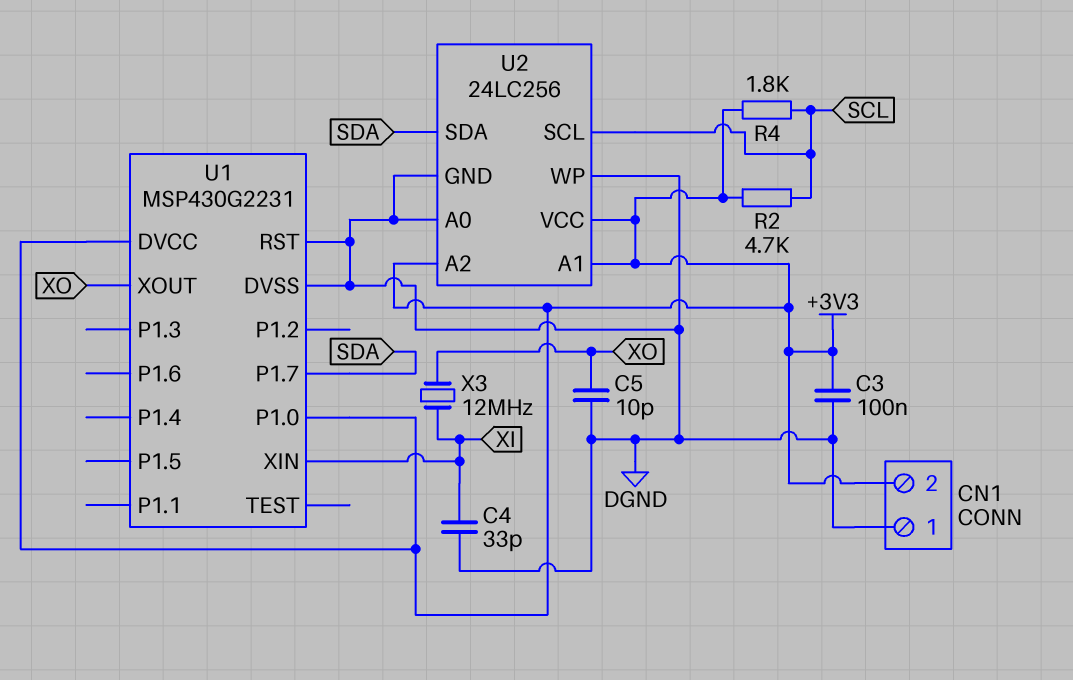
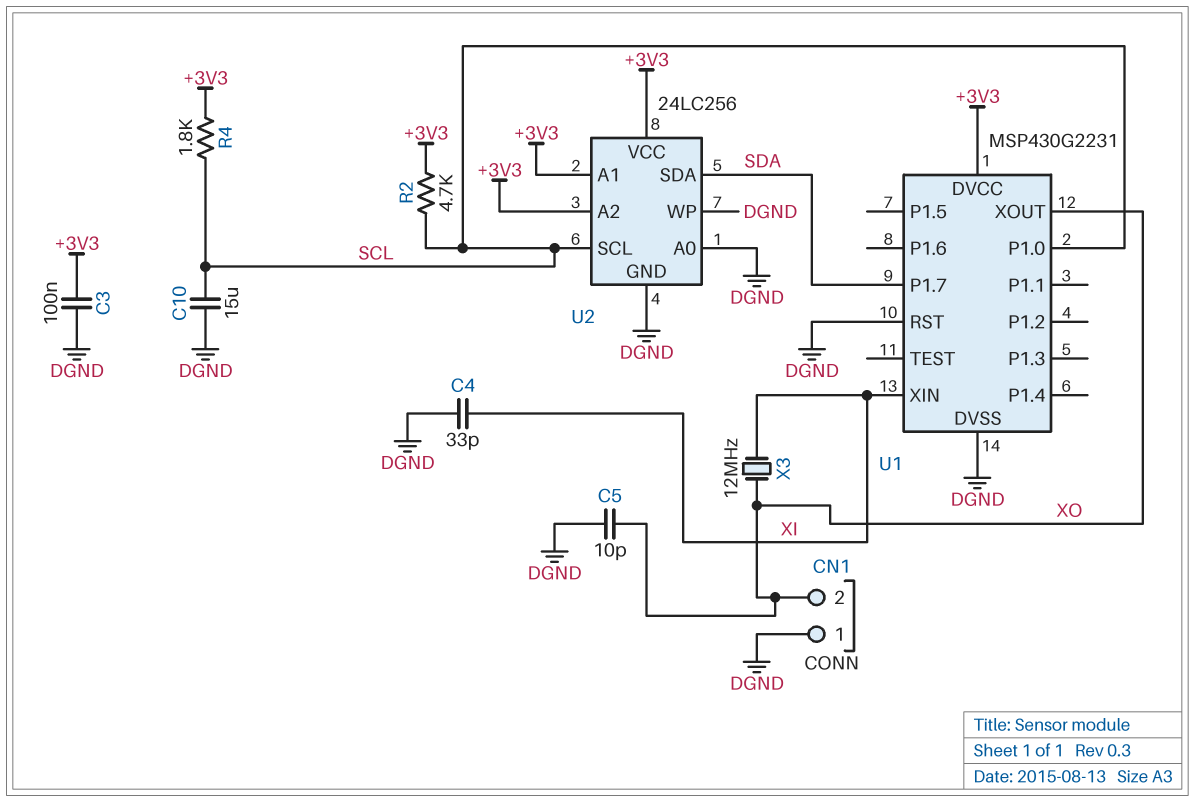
C10: none -> 15uF (DGND, SCL)
CN1 pin 2: +3V3 -> XO
U1 pin P1.0: +3V3 -> SCL

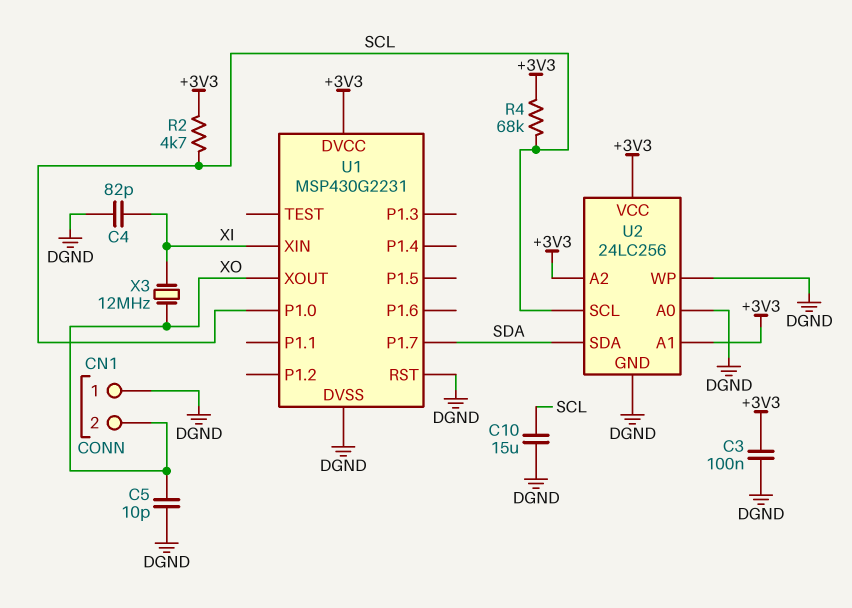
C4: 33pF (DGND, XI) -> 82pF (DGND, XI)
R4: 1.8k (+3V3, SCL) -> 68k (+3V3, SCL)

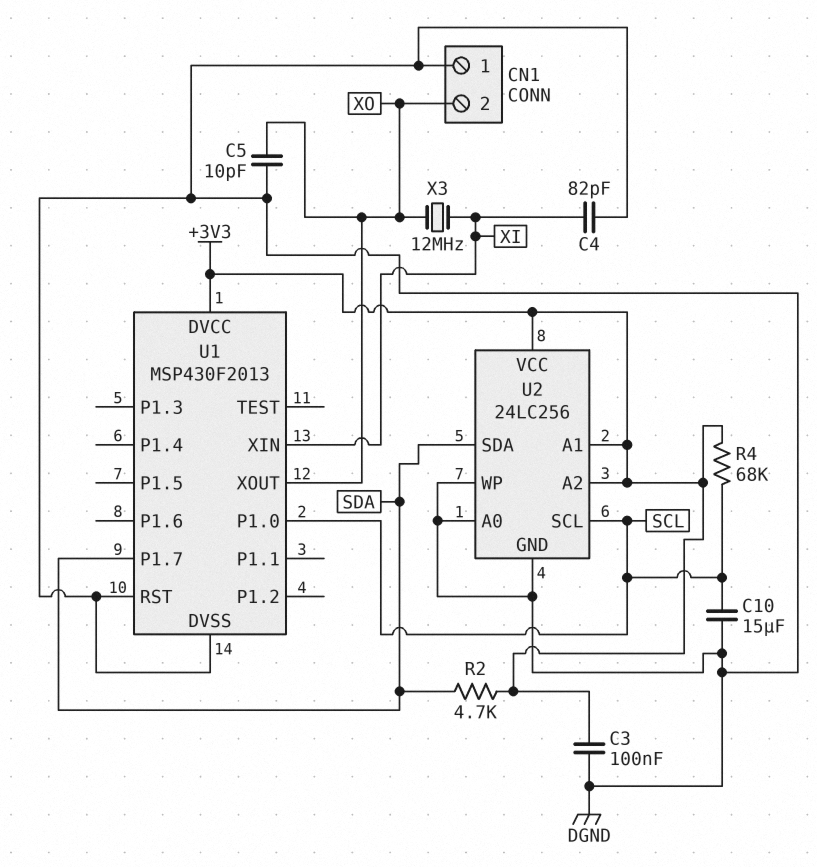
R2: 4.7k (+3V3, SCL) -> 4.7k (+3V3, SDA)
U1: MSP430G2231 -> MSP430F2013

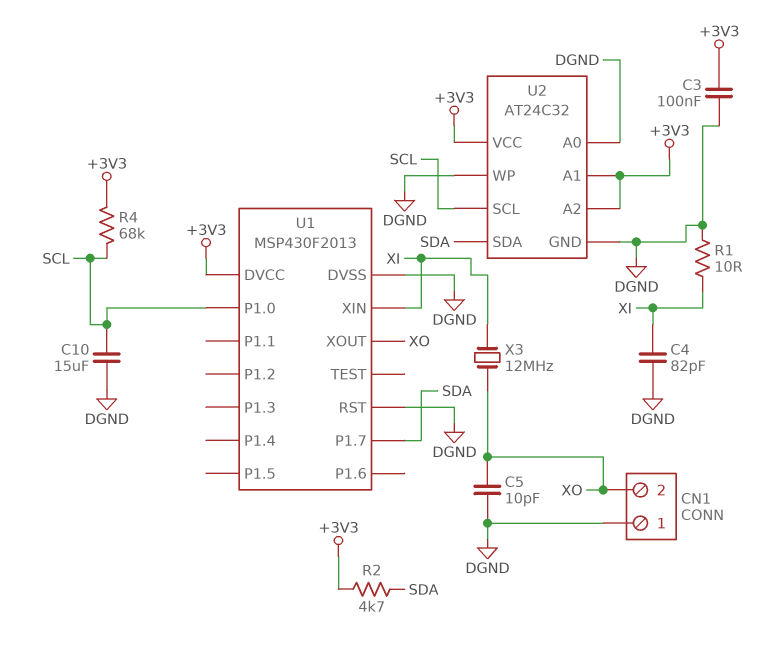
R1: none -> 10 (DGND, XI)
U2: 24LC256 -> AT24C32

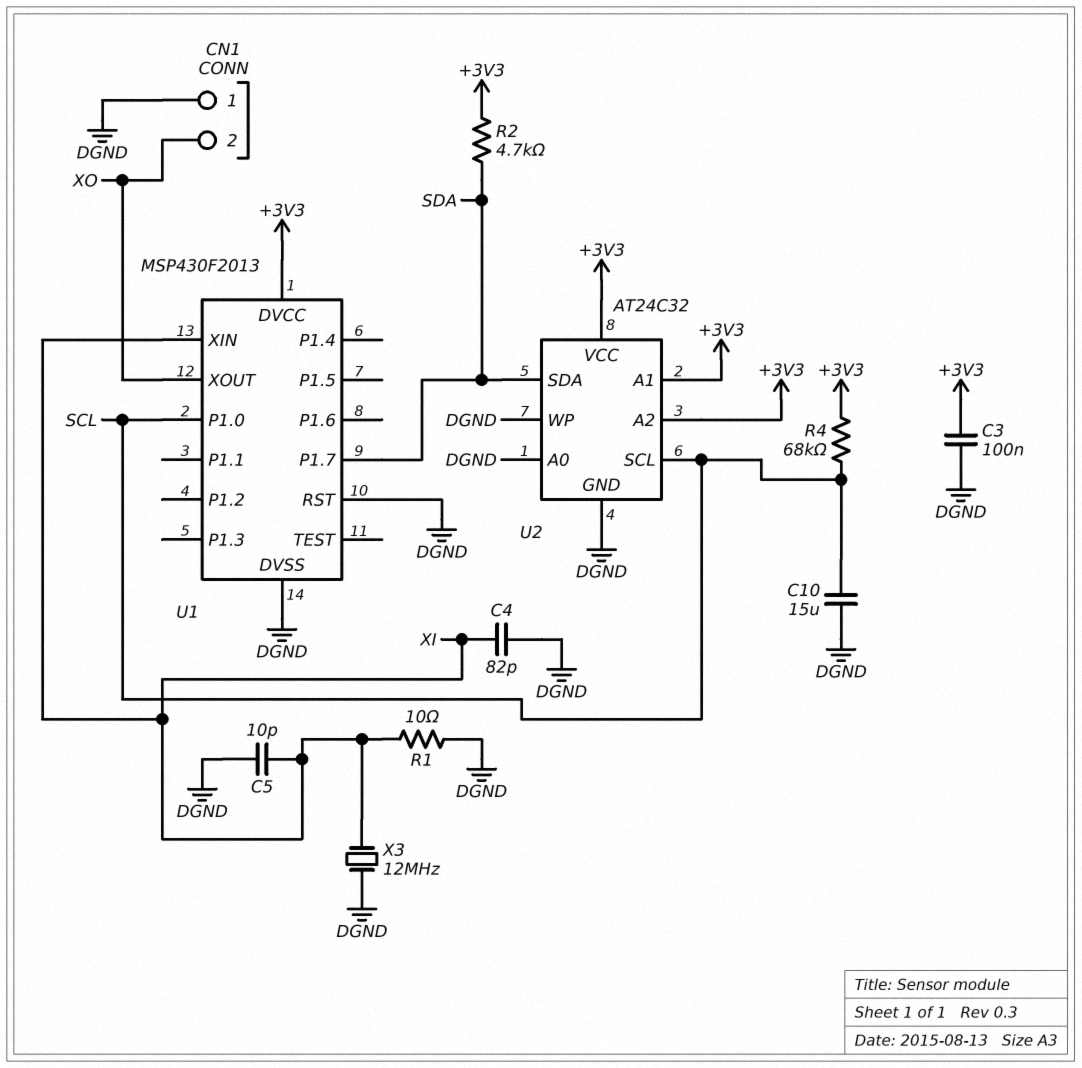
C5: 10pF (DGND, XO) -> 10pF (DGND, XI)
X3: 12MHz (XI, XO) -> 12MHz (DGND, XI)

